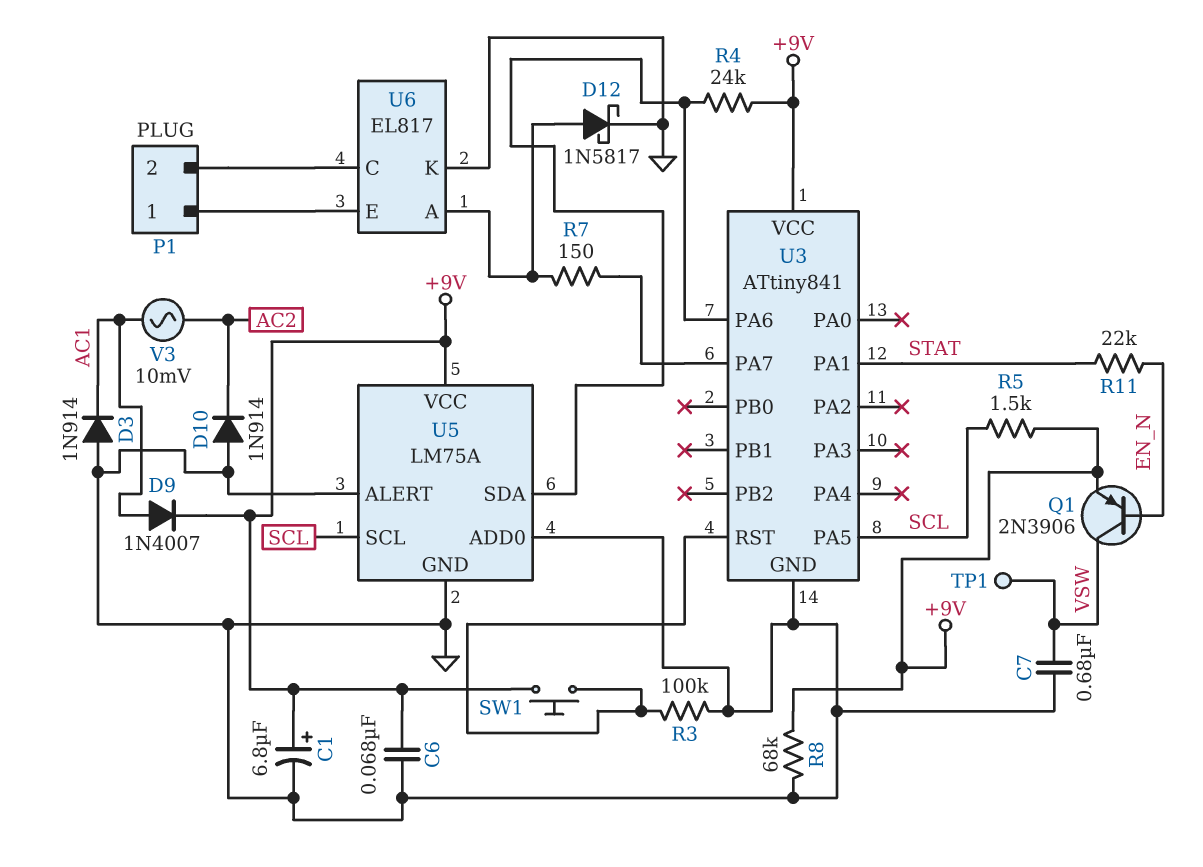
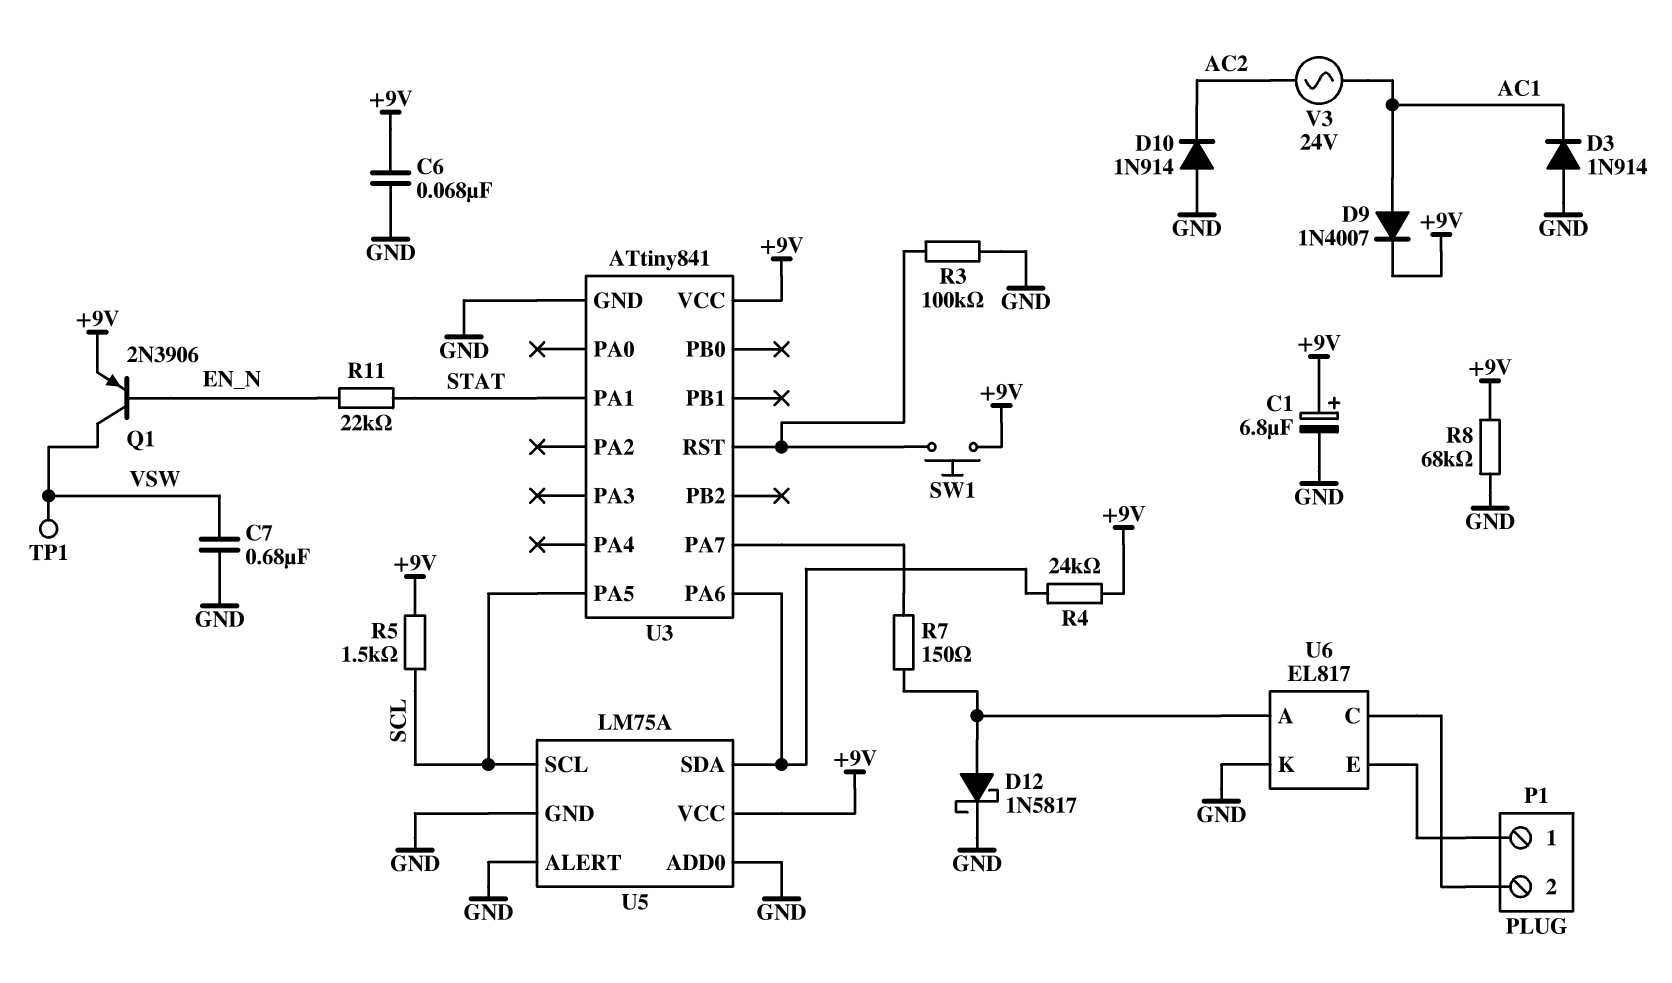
V3: AC 10mV (AC1, AC2) -> AC 24V (AC1, AC2)

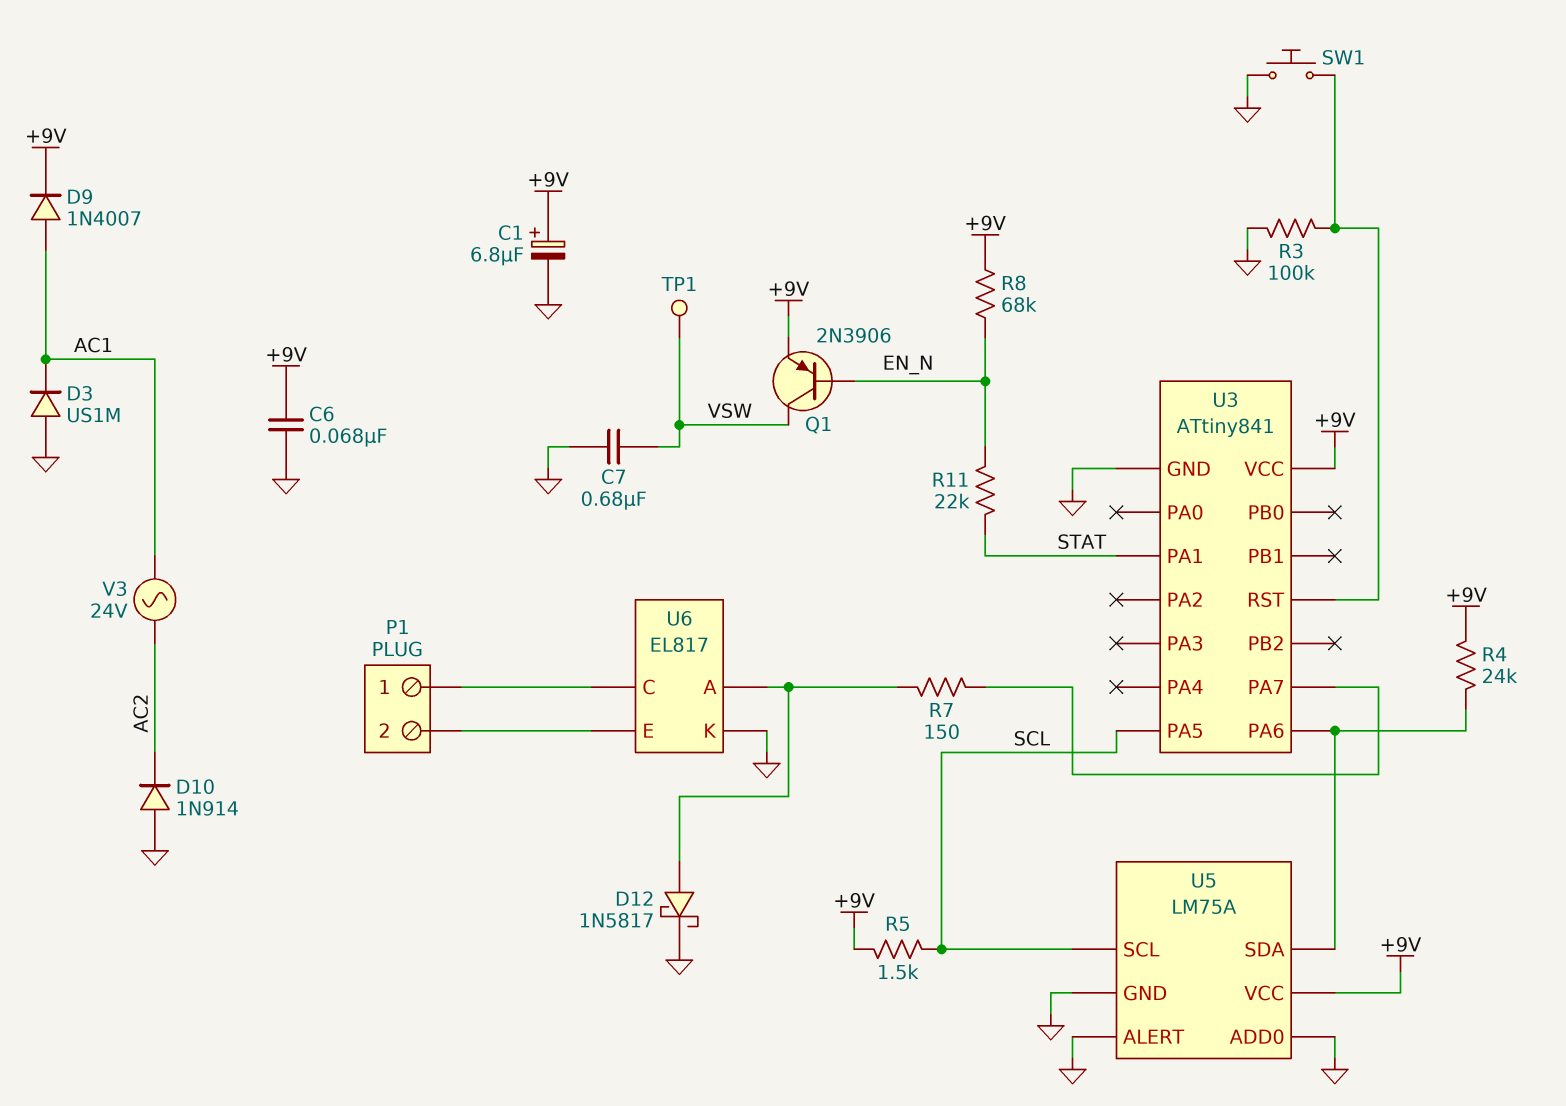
D3: diode 1N914 (A GND, K AC1) -> diode US1M (A GND, K AC1)
R8: 68k (+9V, GND) -> 68k (+9V, EN_N)
SW1: button (+9V, U3/RST) -> button (GND, U3/RST)
U6 pin C: P1/2 -> P1/1
U6 pin E: P1/1 -> P1/2

